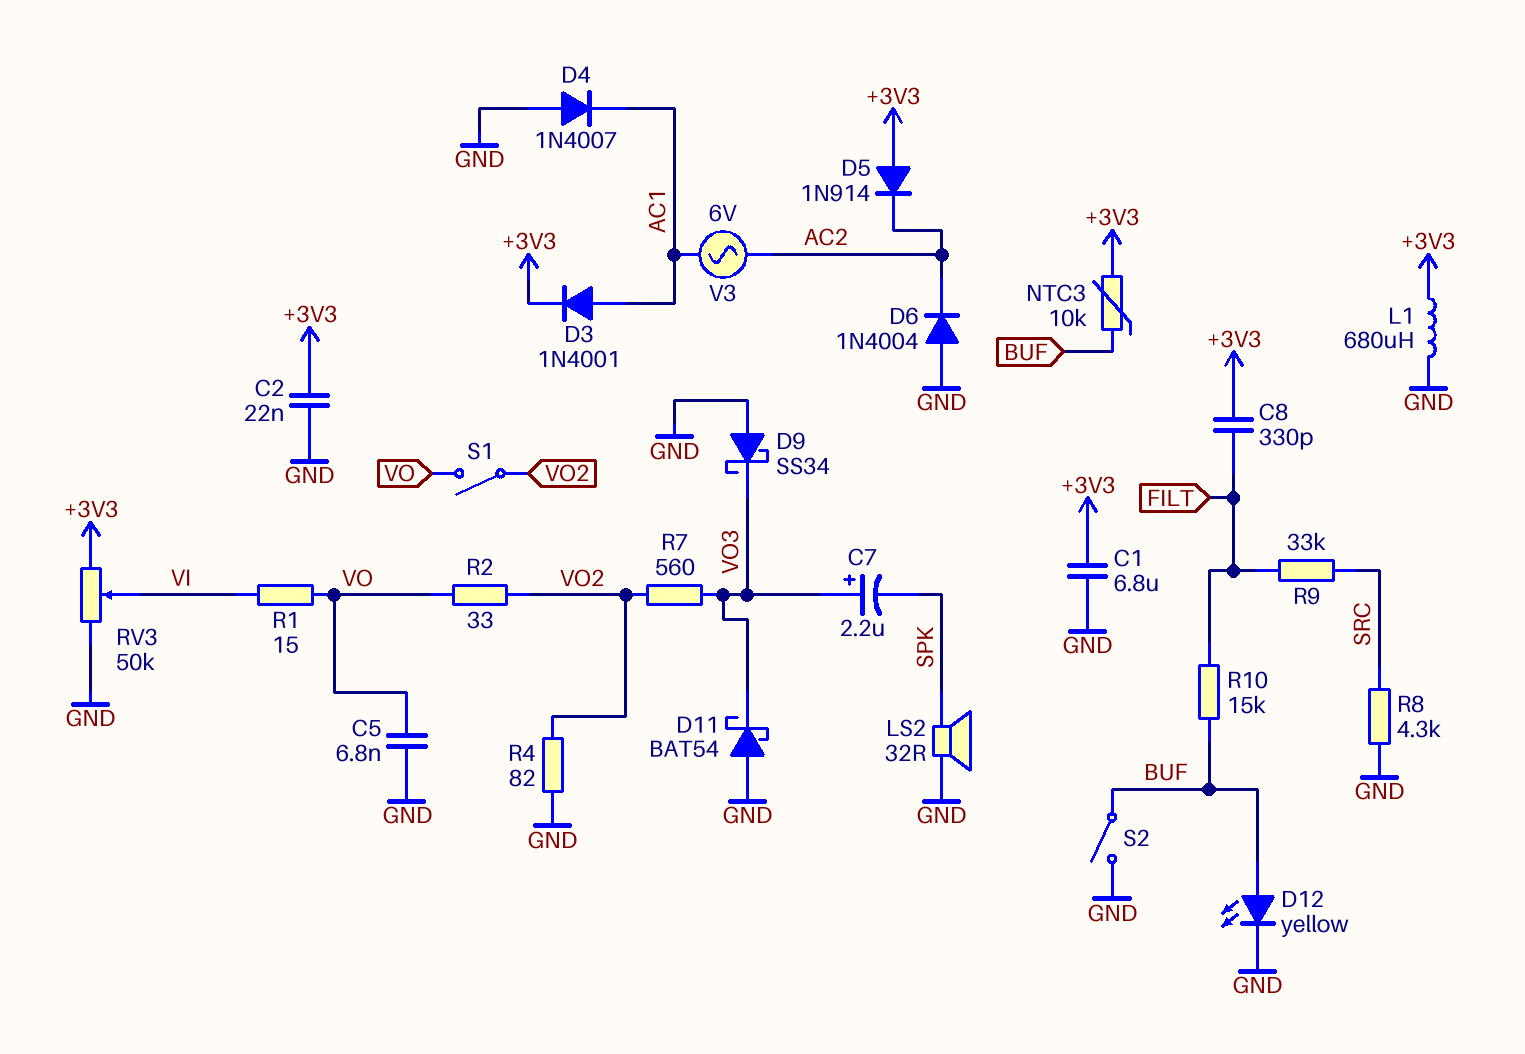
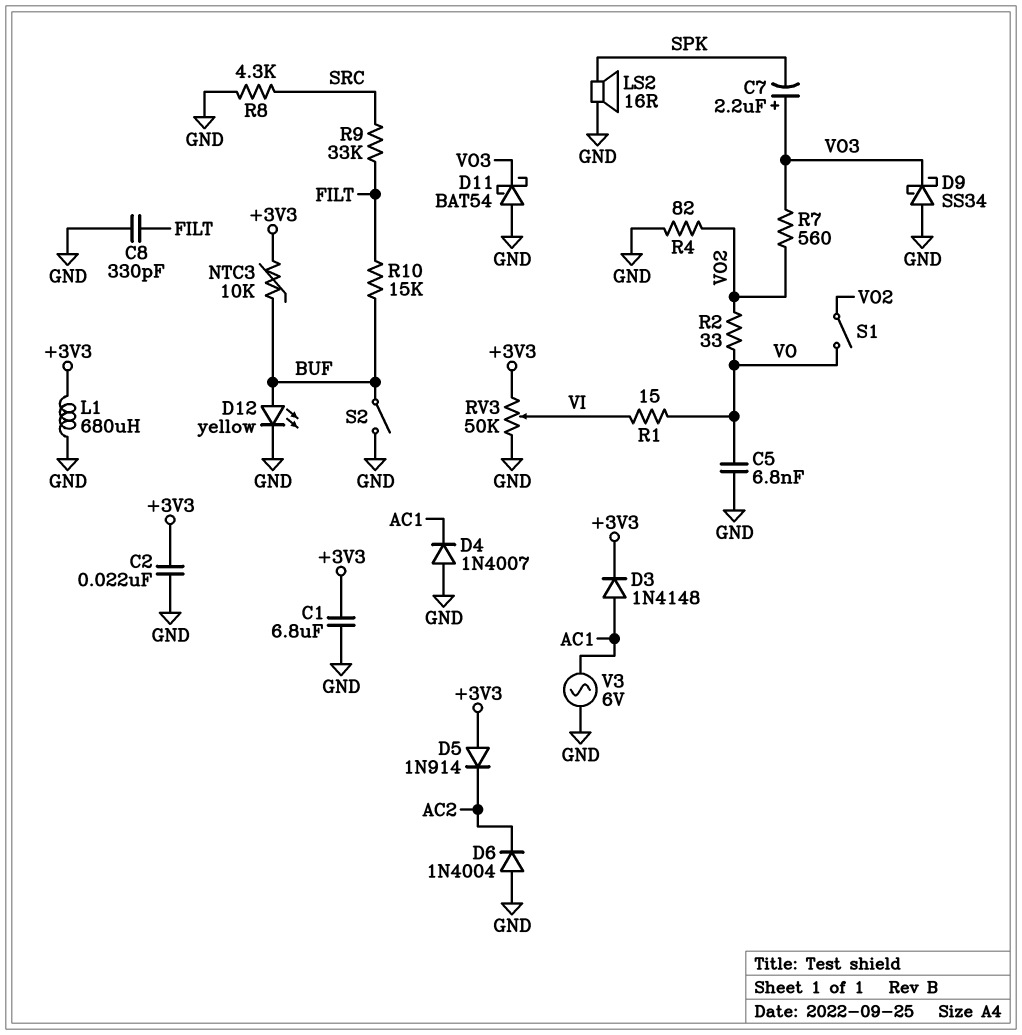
C8: 330pF (+3V3, FILT) -> 330pF (FILT, GND)
D3: diode 1N4001 (A AC1, K +3V3) -> diode 1N4148 (A AC1, K +3V3)
LS2: speaker 32R (GND, SPK) -> speaker 16R (GND, SPK)
V3: AC 6V (AC1, AC2) -> AC 6V (AC1, GND)

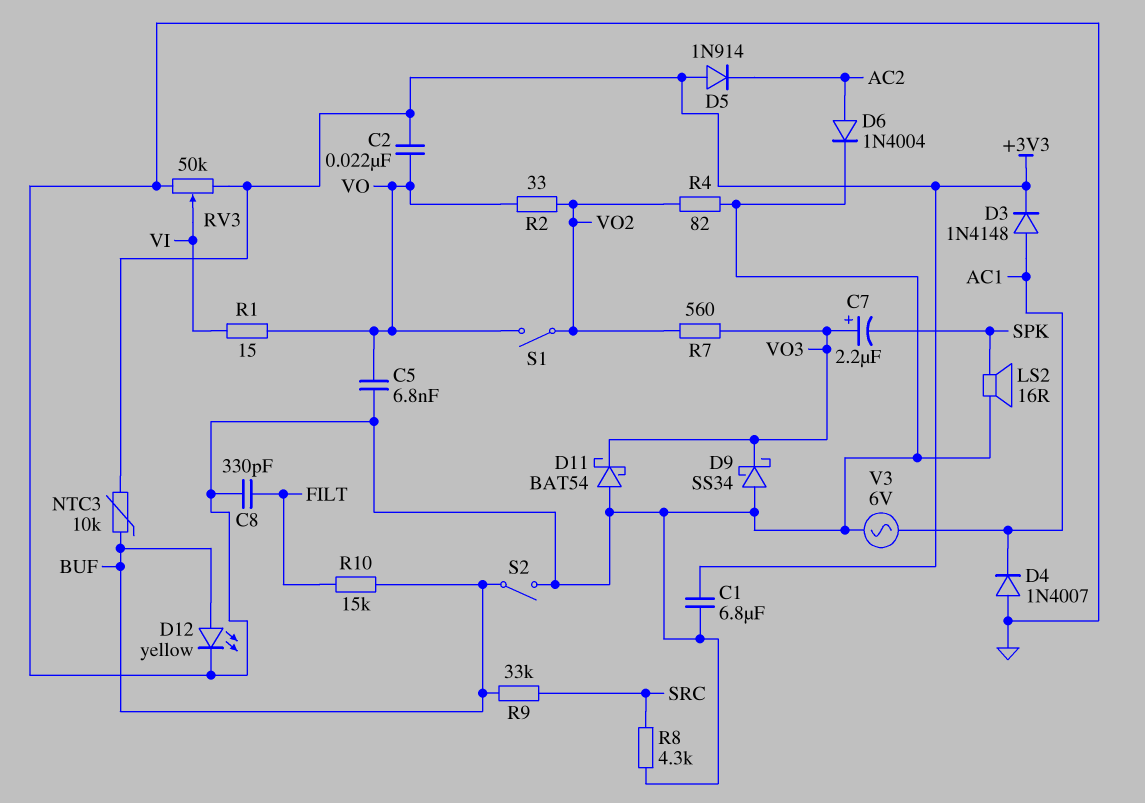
C2: 22nF (+3V3, GND) -> 22nF (+3V3, VO)
D6: diode 1N4004 (A GND, K AC2) -> diode 1N4004 (A AC2, K GND)
L1: 680uH (+3V3, GND) -> none
R9: 33k (FILT, SRC) -> 33k (BUF, SRC)

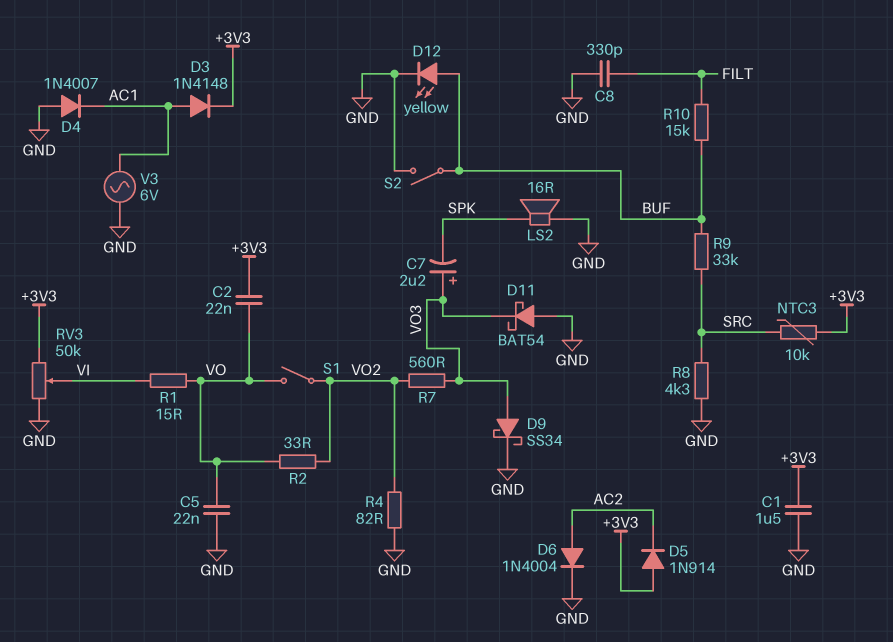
C1: 6.8uF (+3V3, GND) -> 1.5uF (+3V3, GND)
C5: 6.8nF (GND, VO) -> 22nF (GND, VO)
D9: schottky SS34 (A GND, K VO3) -> schottky SS34 (A VO3, K GND)
NTC3: 10k (+3V3, BUF) -> 10k (+3V3, SRC)

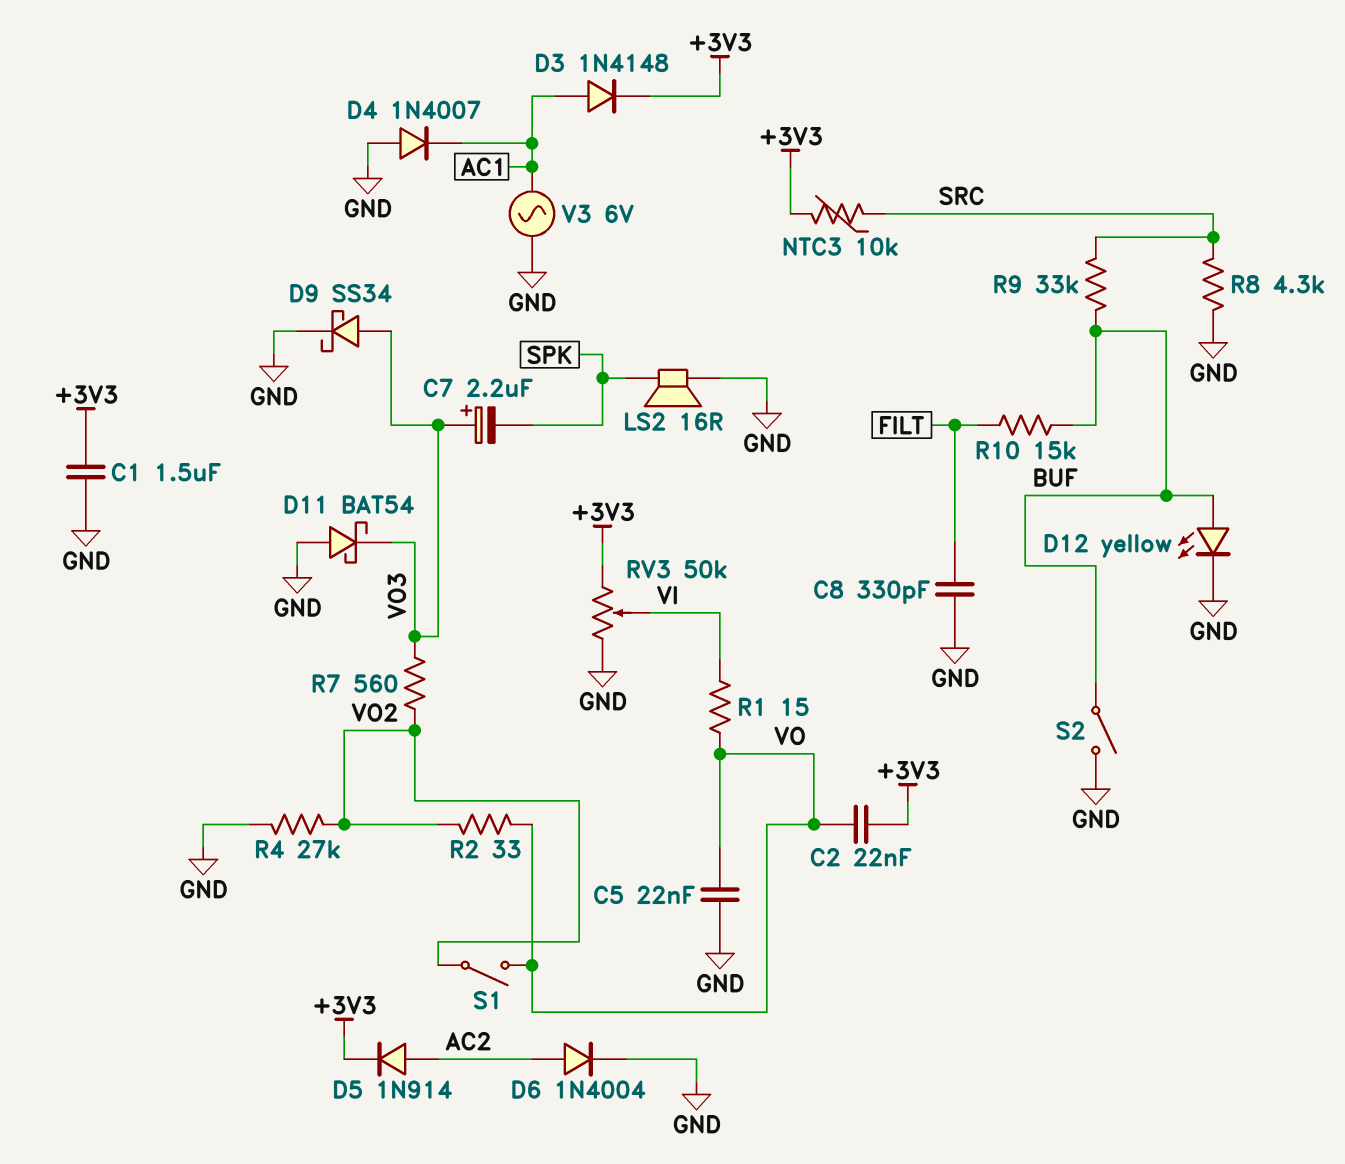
D5: diode 1N914 (A +3V3, K AC2) -> diode 1N914 (A AC2, K +3V3)
R4: 82 (GND, VO2) -> 27k (GND, VO2)

